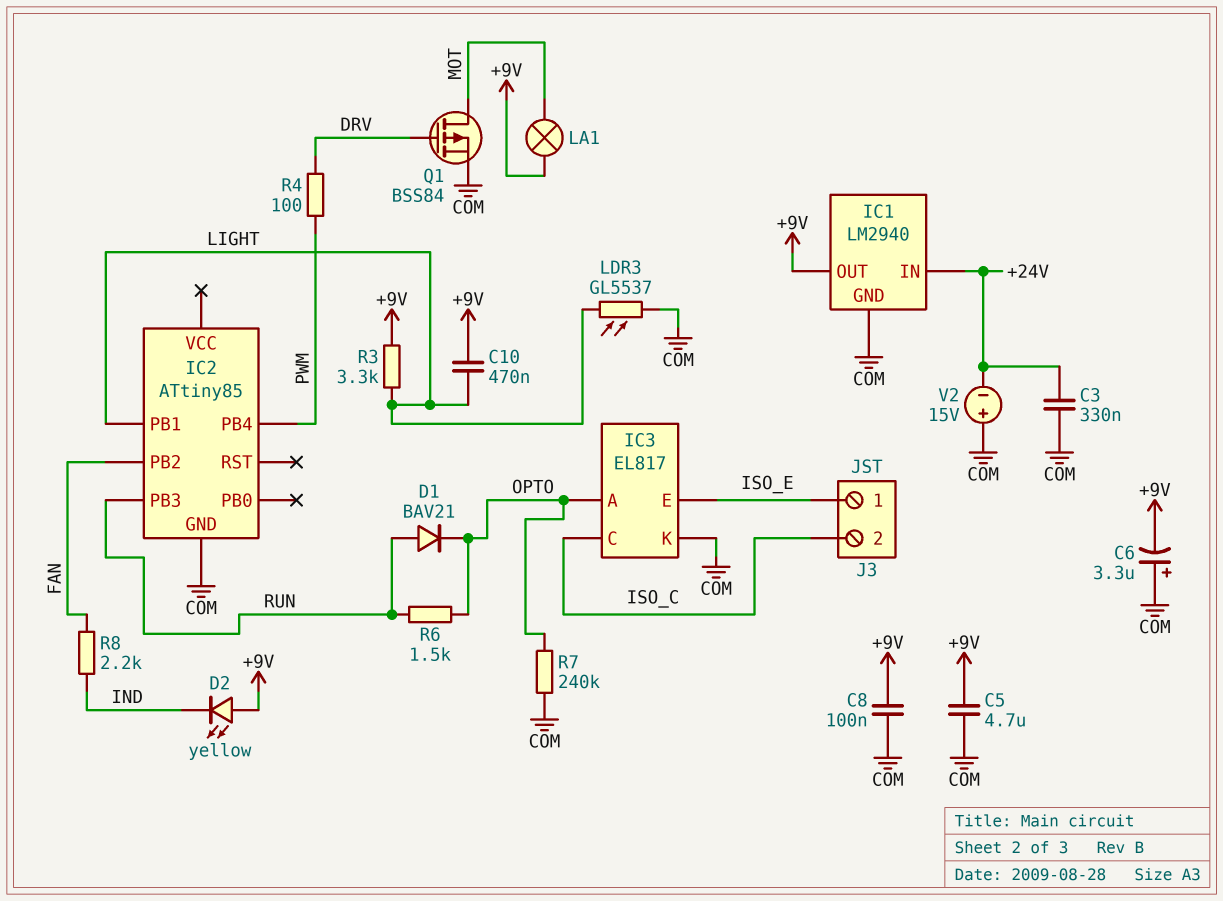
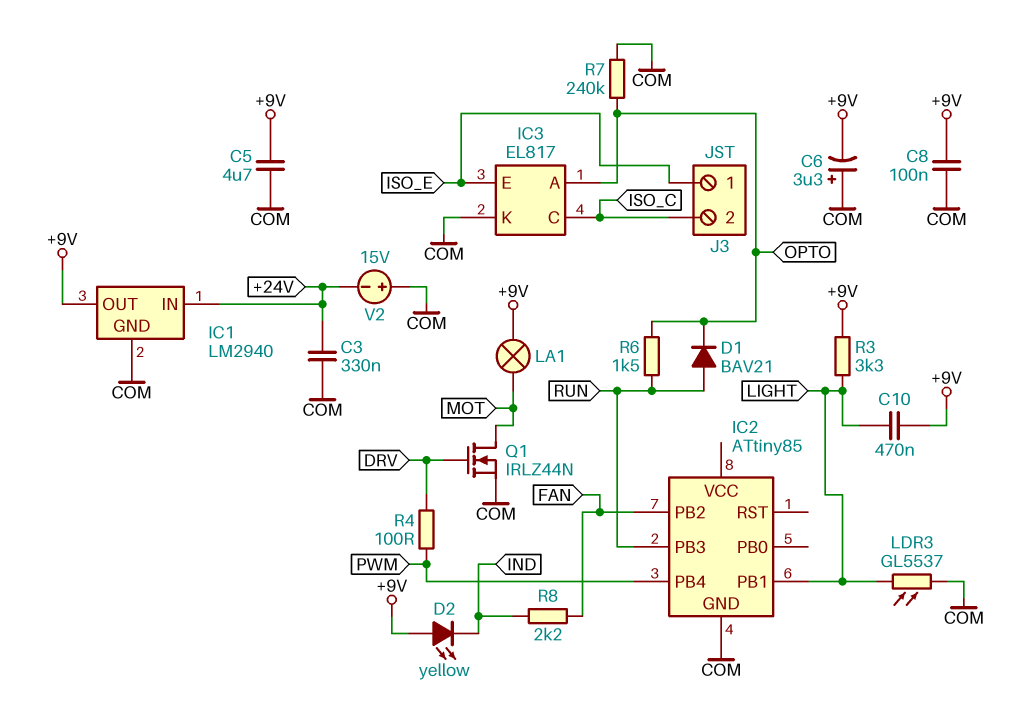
Q1: PMOS BSS84 (G DRV, D MOT, S COM) -> NMOS IRLZ44N (G DRV, D MOT, S COM)

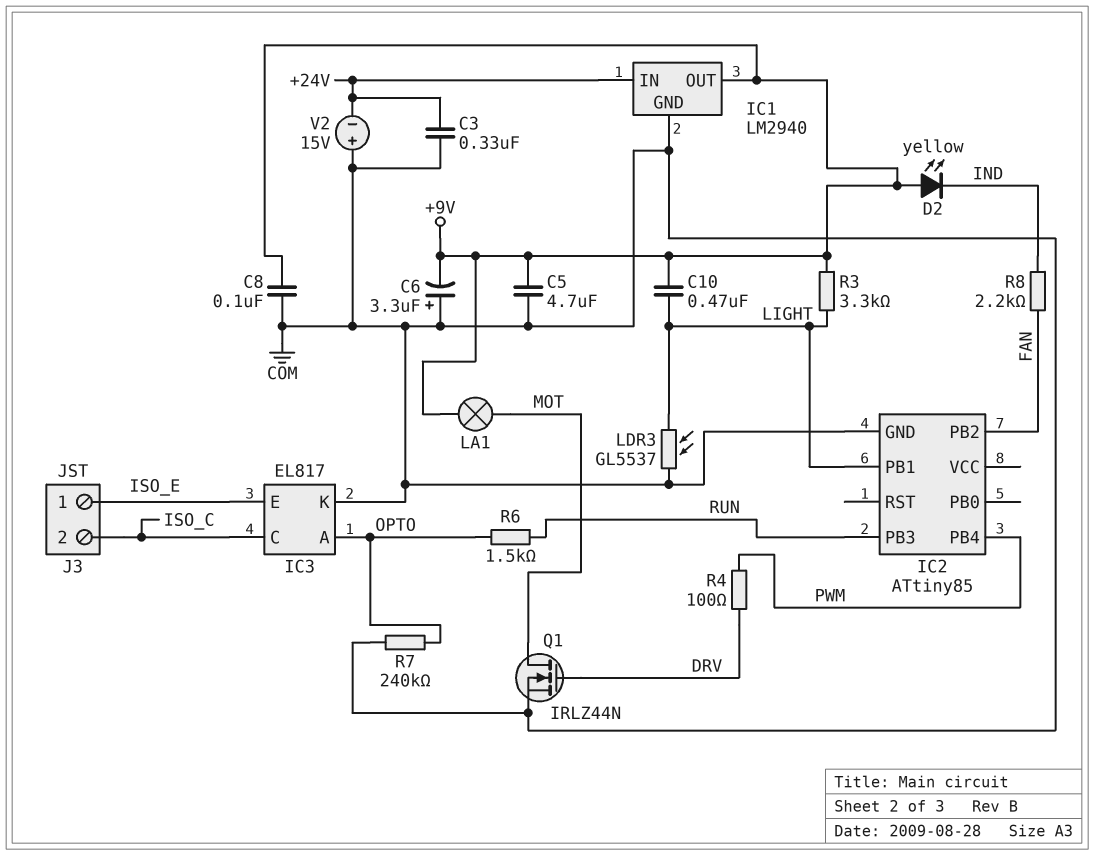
D1: diode BAV21 (A RUN, K OPTO) -> none

